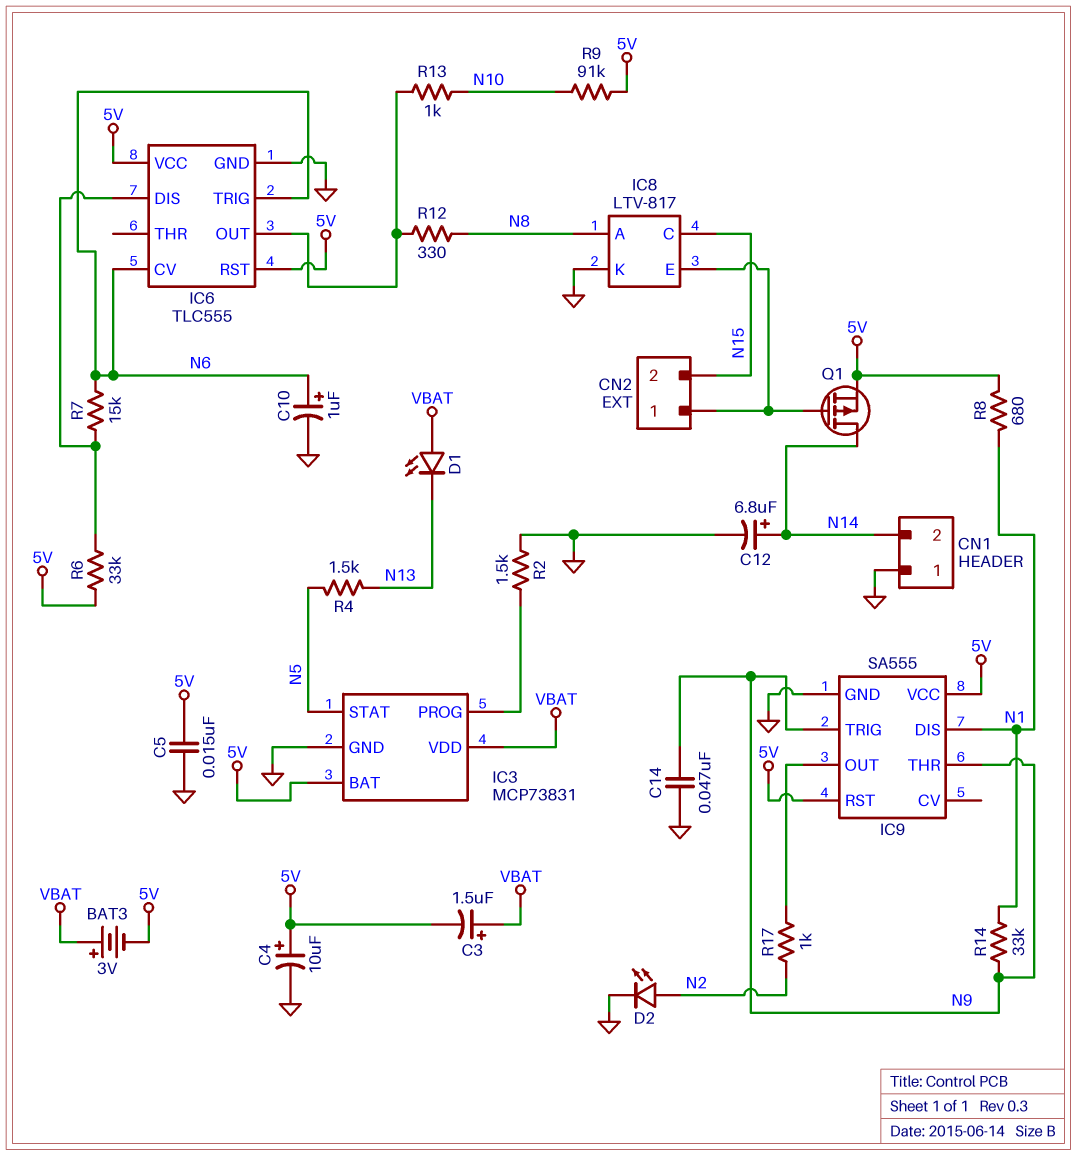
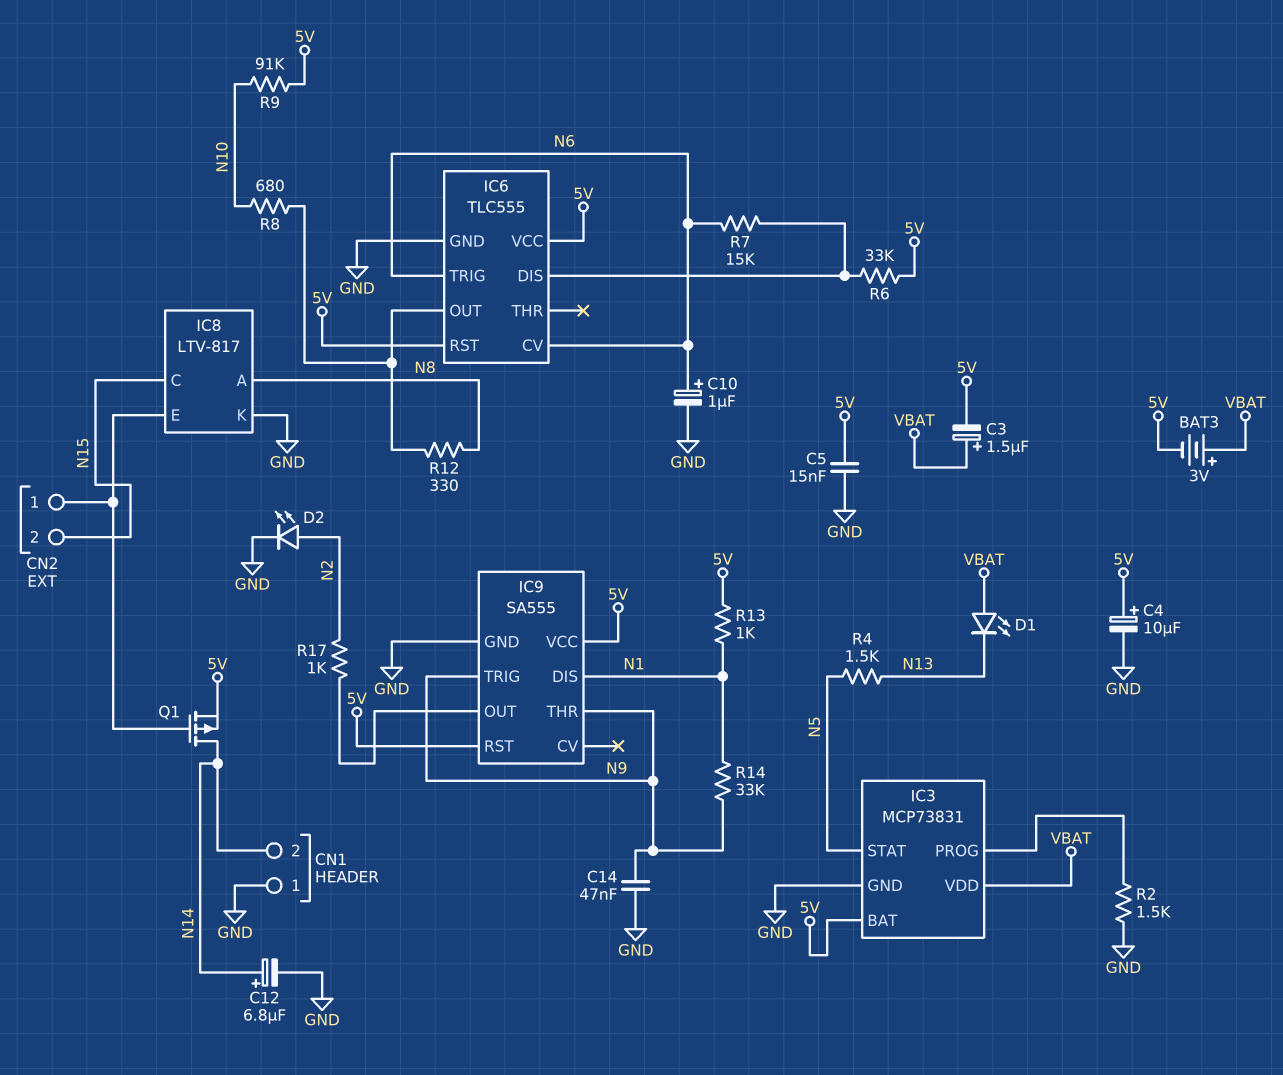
R8: 680 (5V, N1) -> 680 (IC6/OUT, N10)
R13: 1k (IC6/OUT, N10) -> 1k (5V, N1)

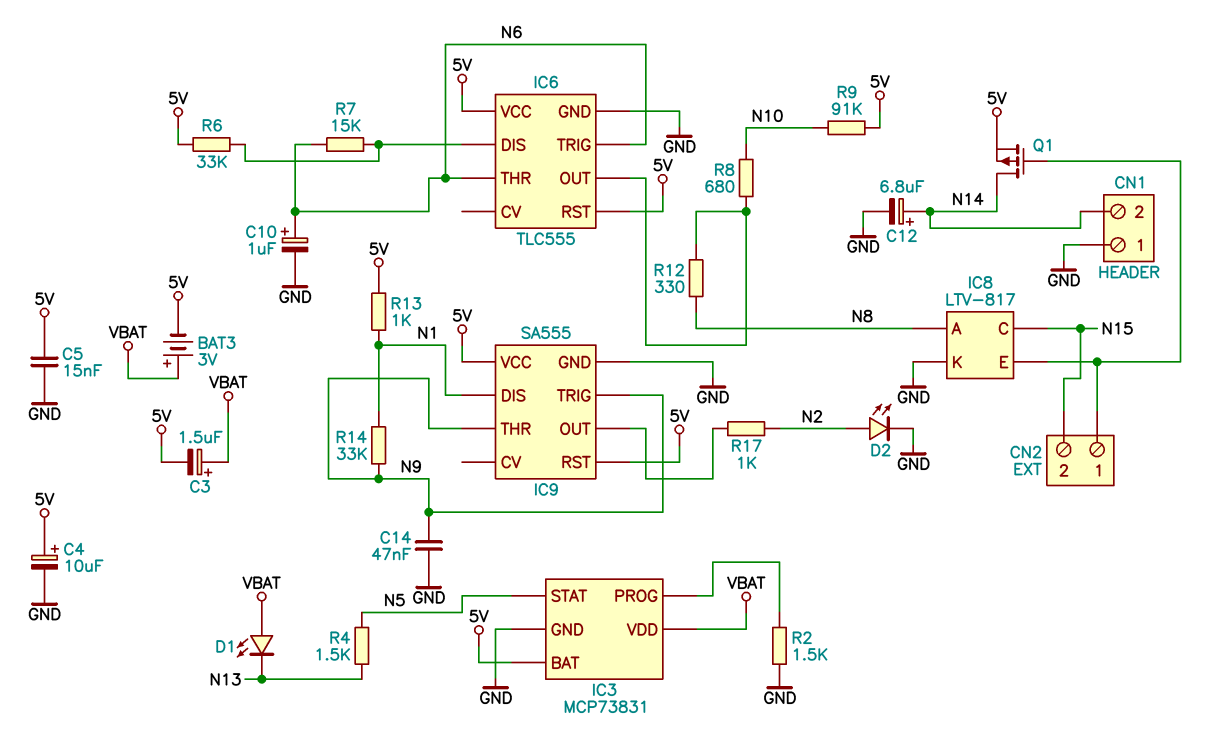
IC6 pin CV: N6 -> none
IC6 pin THR: none -> N6

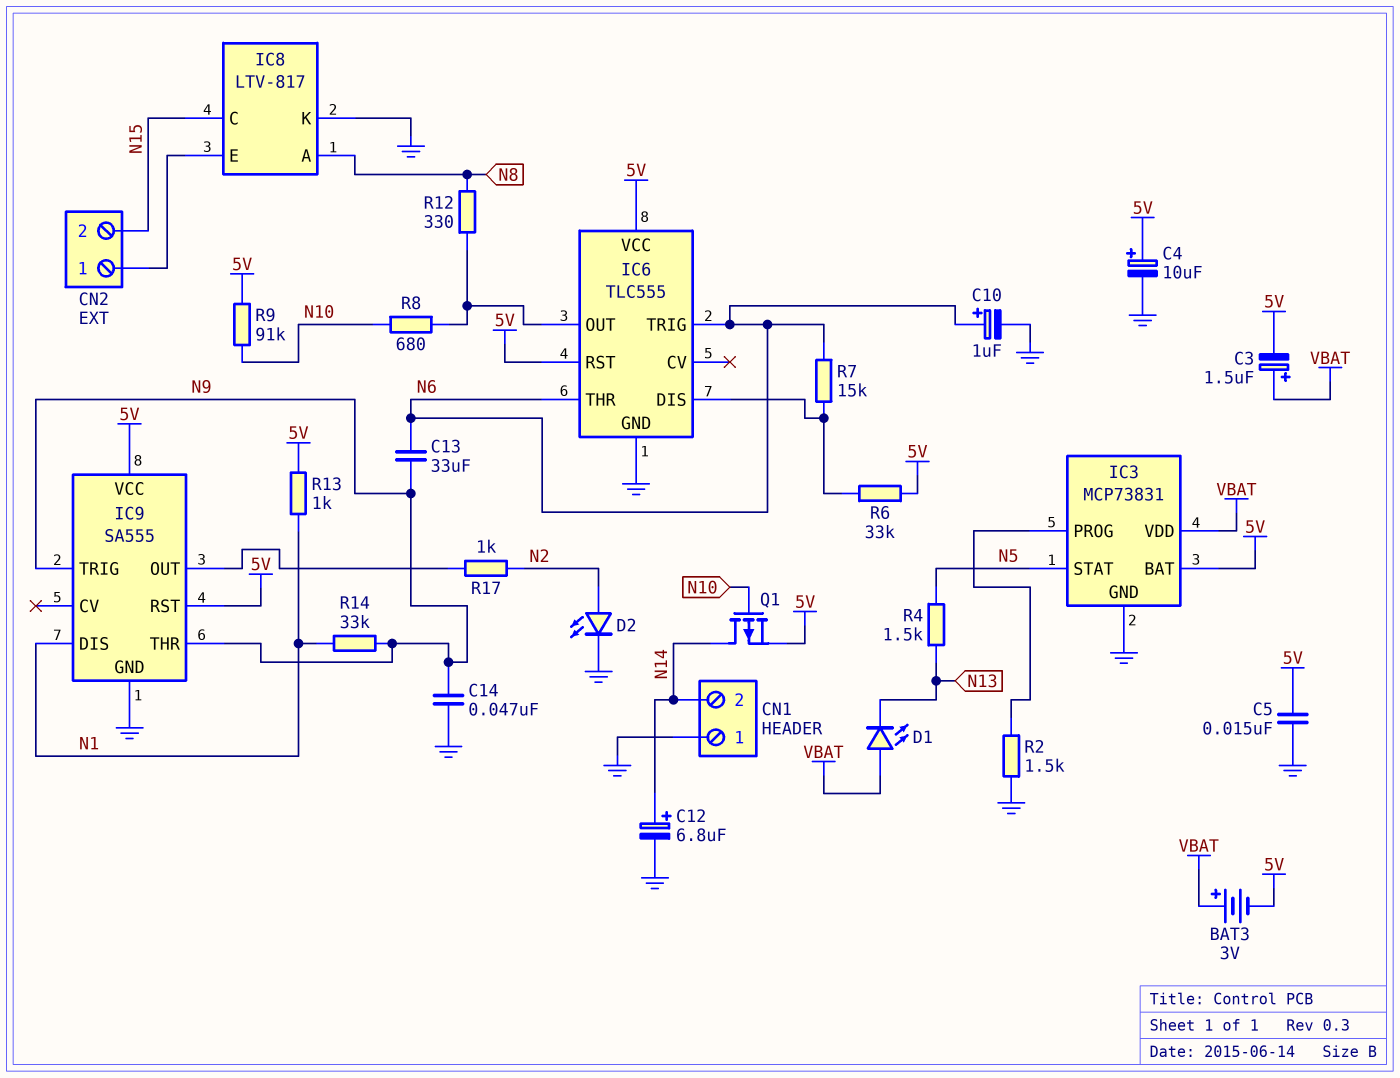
C13: none -> 33uF (N6, N9)
Q1: PMOS (G CN2/1, D N14, S 5V) -> PMOS (G N10, D N14, S 5V)

